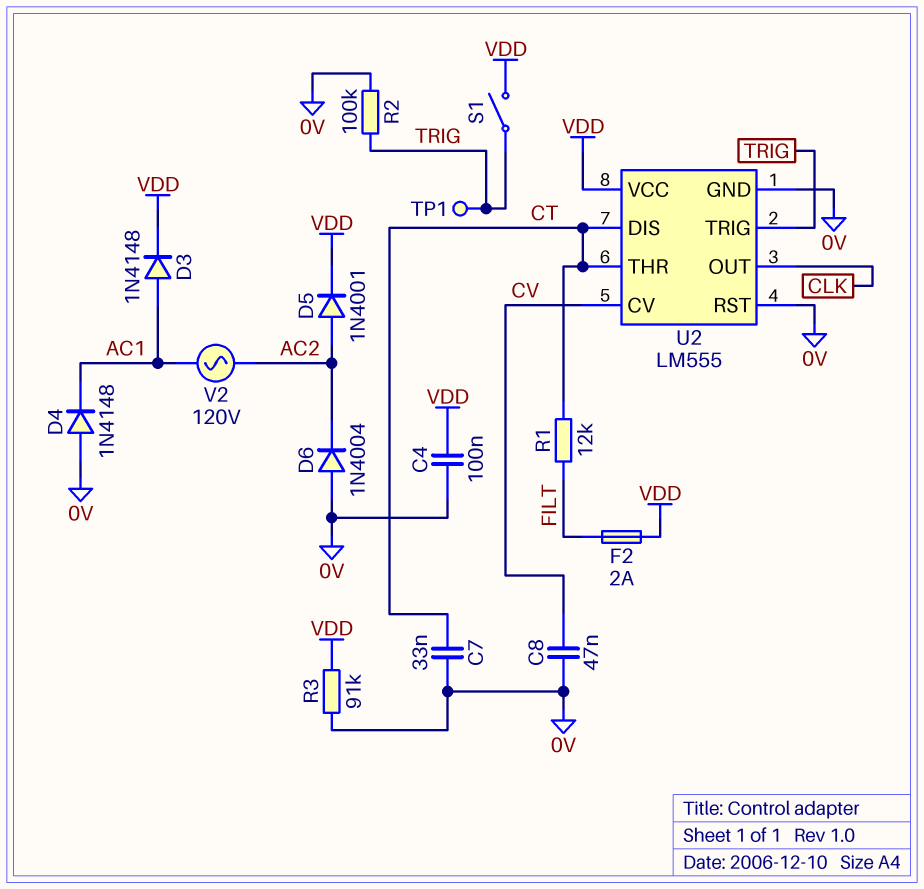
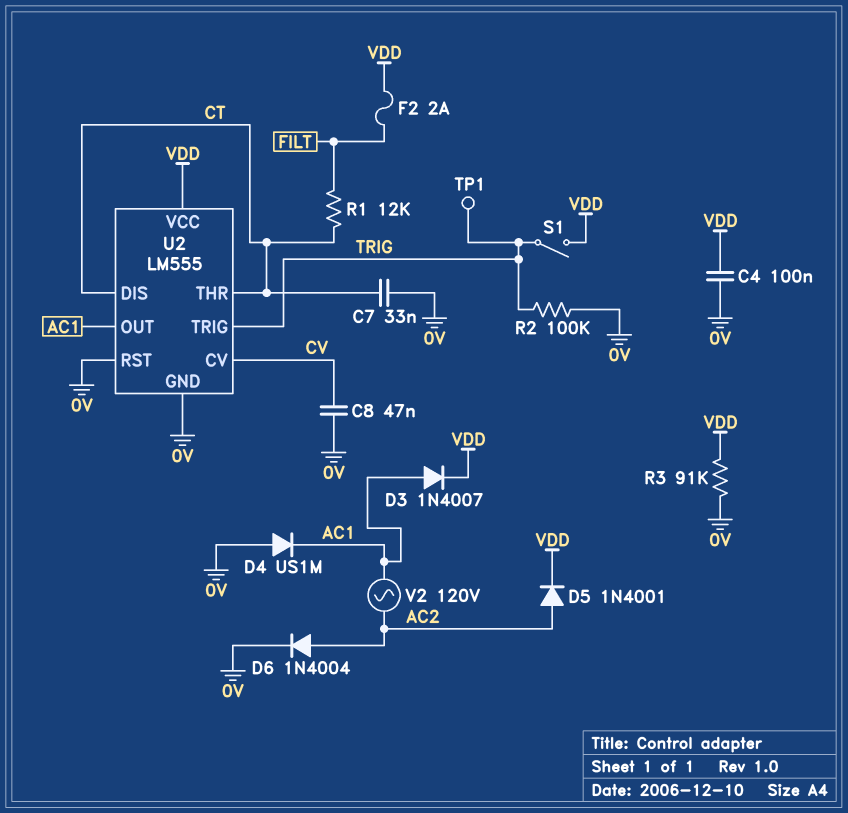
D3: diode 1N4148 (A AC1, K VDD) -> diode 1N4007 (A AC1, K VDD)
D4: diode 1N4148 (A 0V, K AC1) -> diode US1M (A 0V, K AC1)
D6: diode 1N4004 (A 0V, K AC2) -> diode 1N4004 (A AC2, K 0V)
U2 pin OUT: CLK -> AC1

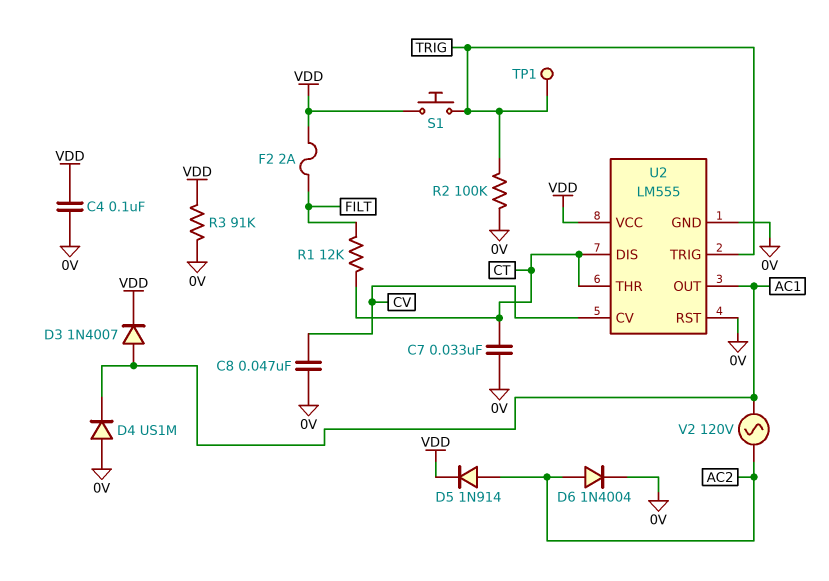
D5: diode 1N4001 (A AC2, K VDD) -> diode 1N914 (A AC2, K VDD)
S1: switch (TRIG, VDD) -> button (TRIG, VDD)

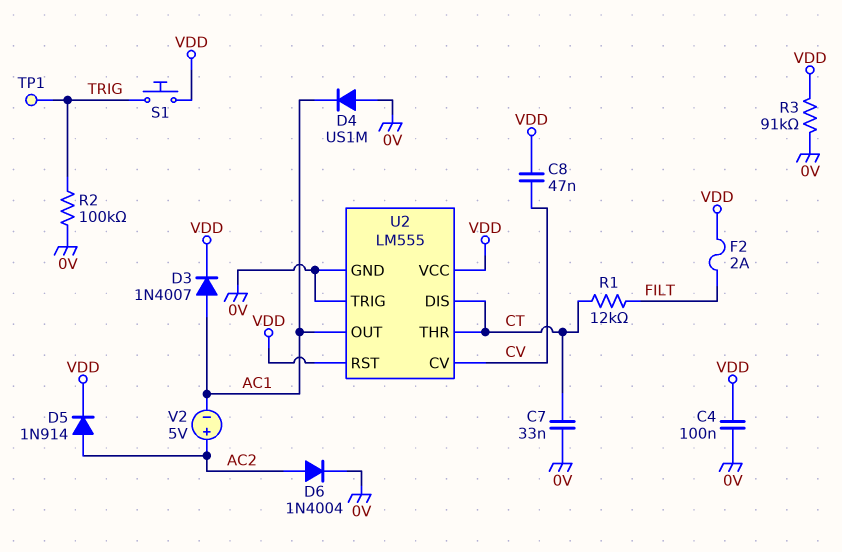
C8: 47nF (0V, CV) -> 47nF (CV, VDD)
U2 pin RST: 0V -> VDD
U2 pin TRIG: TRIG -> 0V
V2: AC 120V (AC1, AC2) -> 5V (plus AC2, minus AC1)

